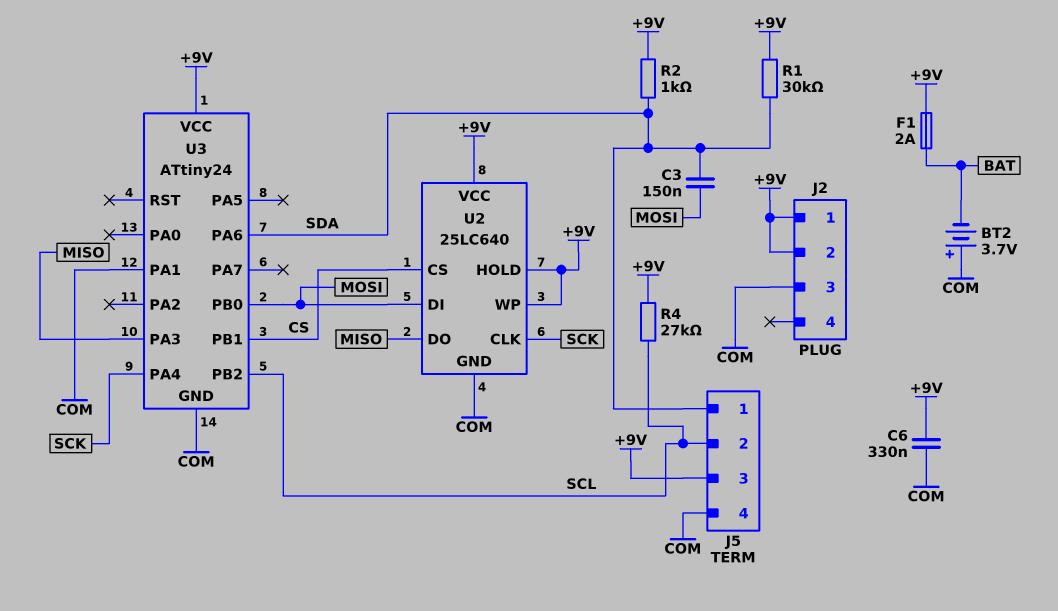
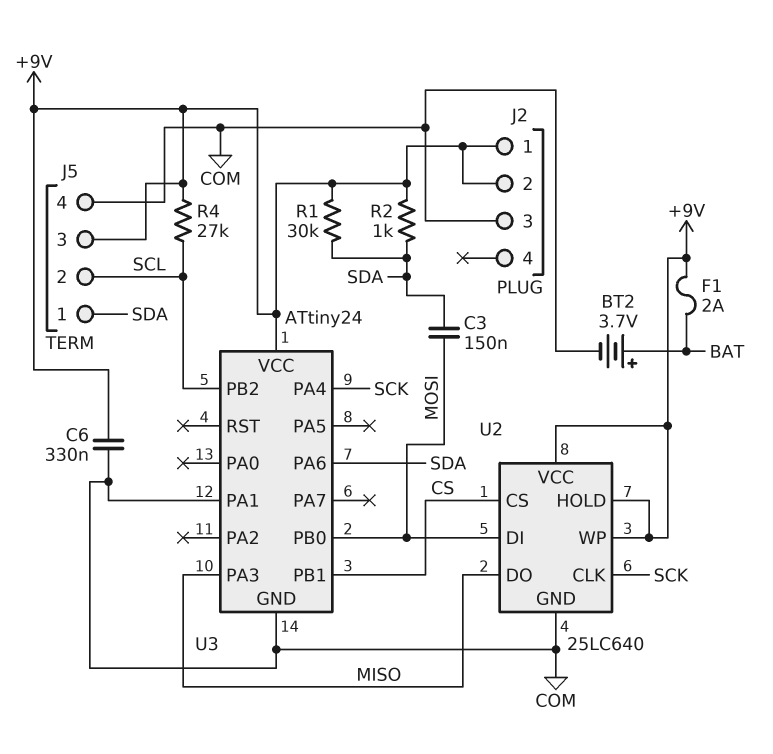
BT2: 3.7V (plus COM, minus BAT) -> 3.7V (plus BAT, minus COM)

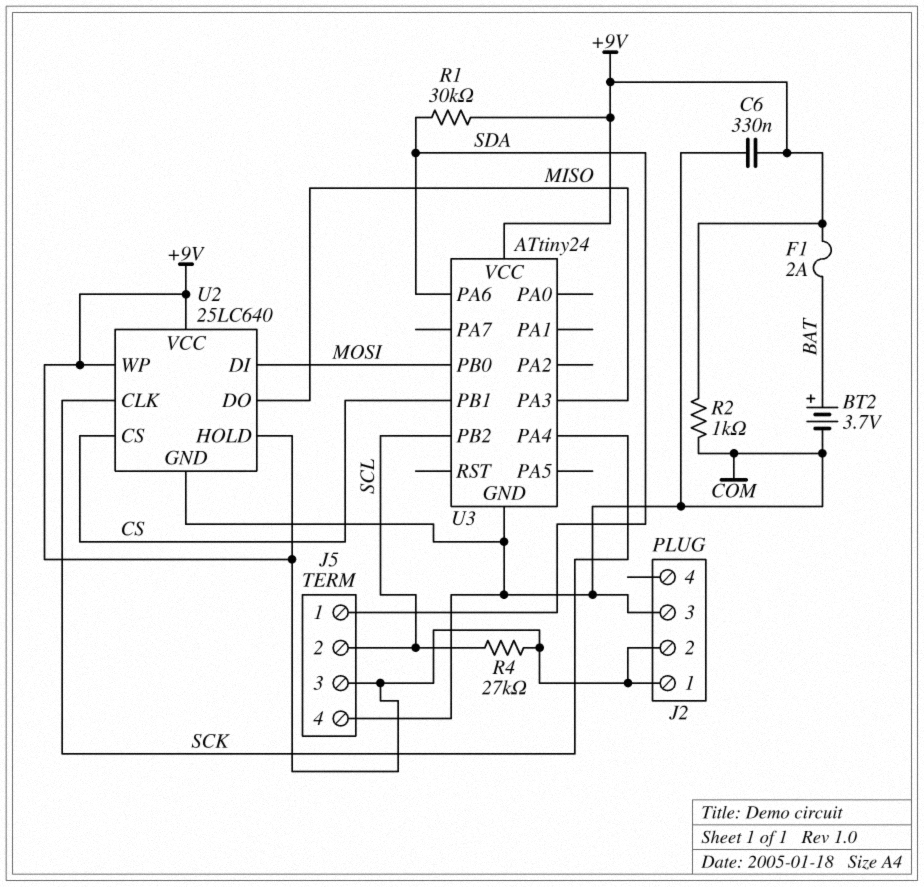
C3: 150nF (MOSI, SDA) -> none
R2: 1k (+9V, SDA) -> 1k (+9V, COM)
U3 pin PA1: COM -> none

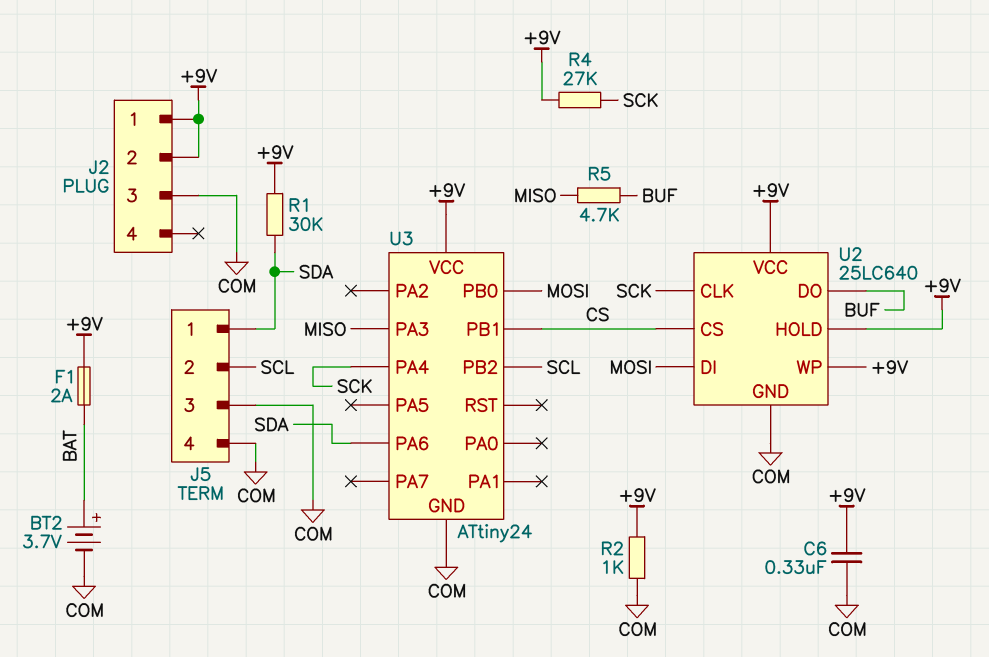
J5 pin 3: +9V -> COM
R4: 27k (+9V, SCL) -> 27k (+9V, SCK)
R5: none -> 4.7k (BUF, MISO)
U2 pin DO: MISO -> BUF

